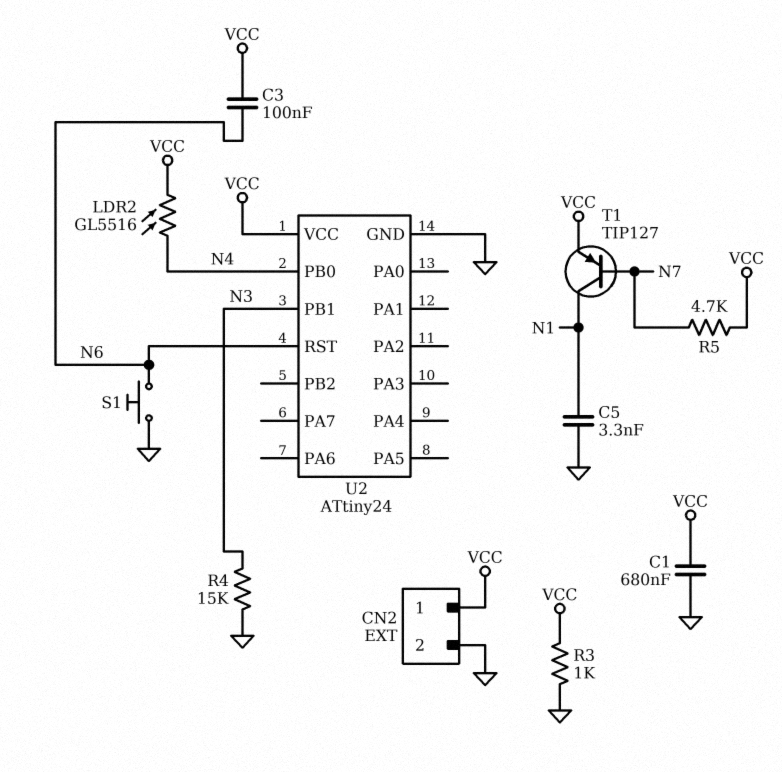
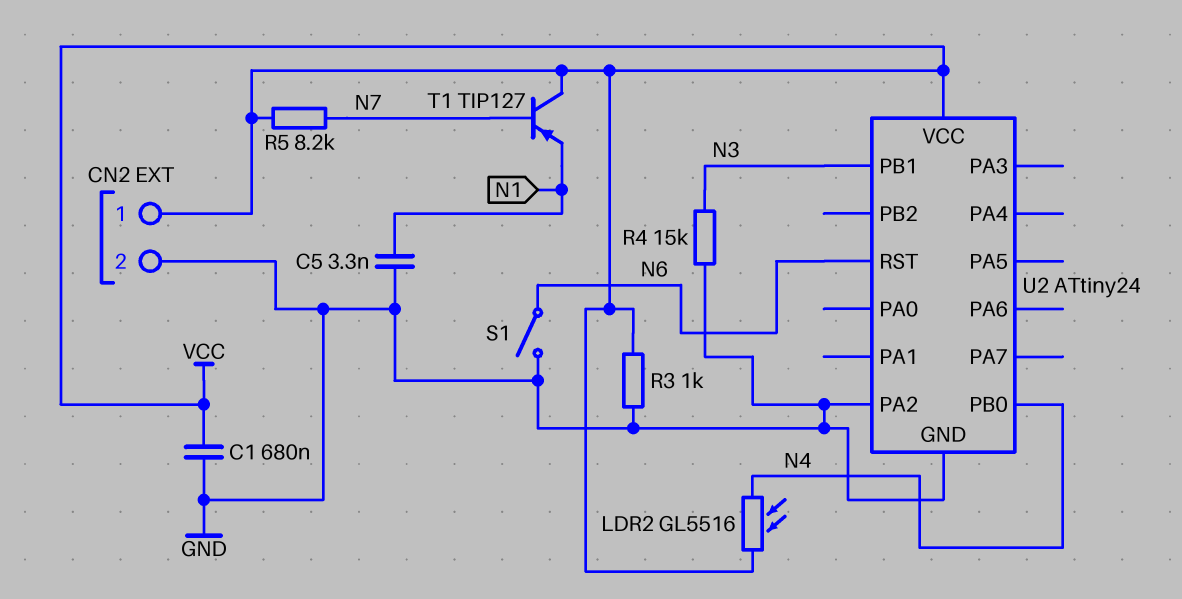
C3: 100nF (N6, VCC) -> none
R5: 4.7k (N7, VCC) -> 8.2k (N7, VCC)
S1: button (GND, N6) -> switch (GND, N6)
T1: PNP TIP127 (B N7, C N1, E VCC) -> PNP TIP127 (B N7, C VCC, E N1)
U2 pin PA2: none -> GND

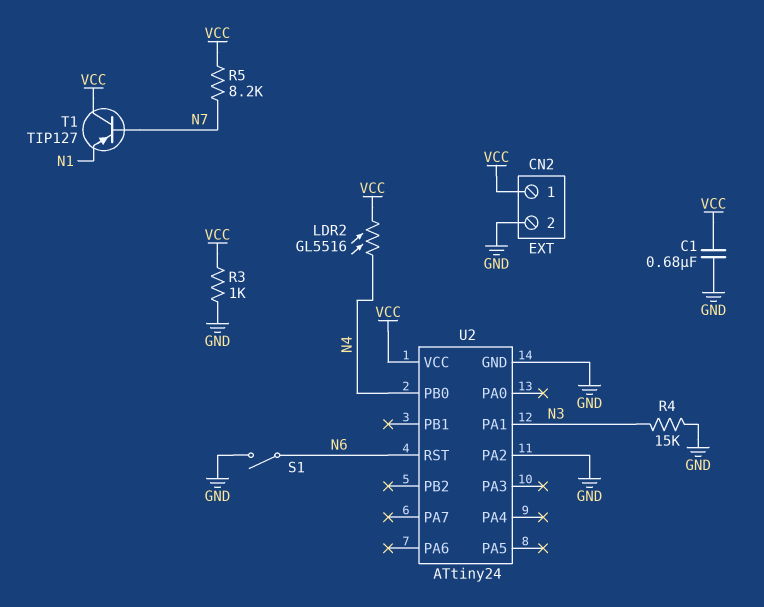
C5: 3.3nF (GND, N1) -> none
U2 pin PA1: none -> N3
U2 pin PB1: N3 -> none

